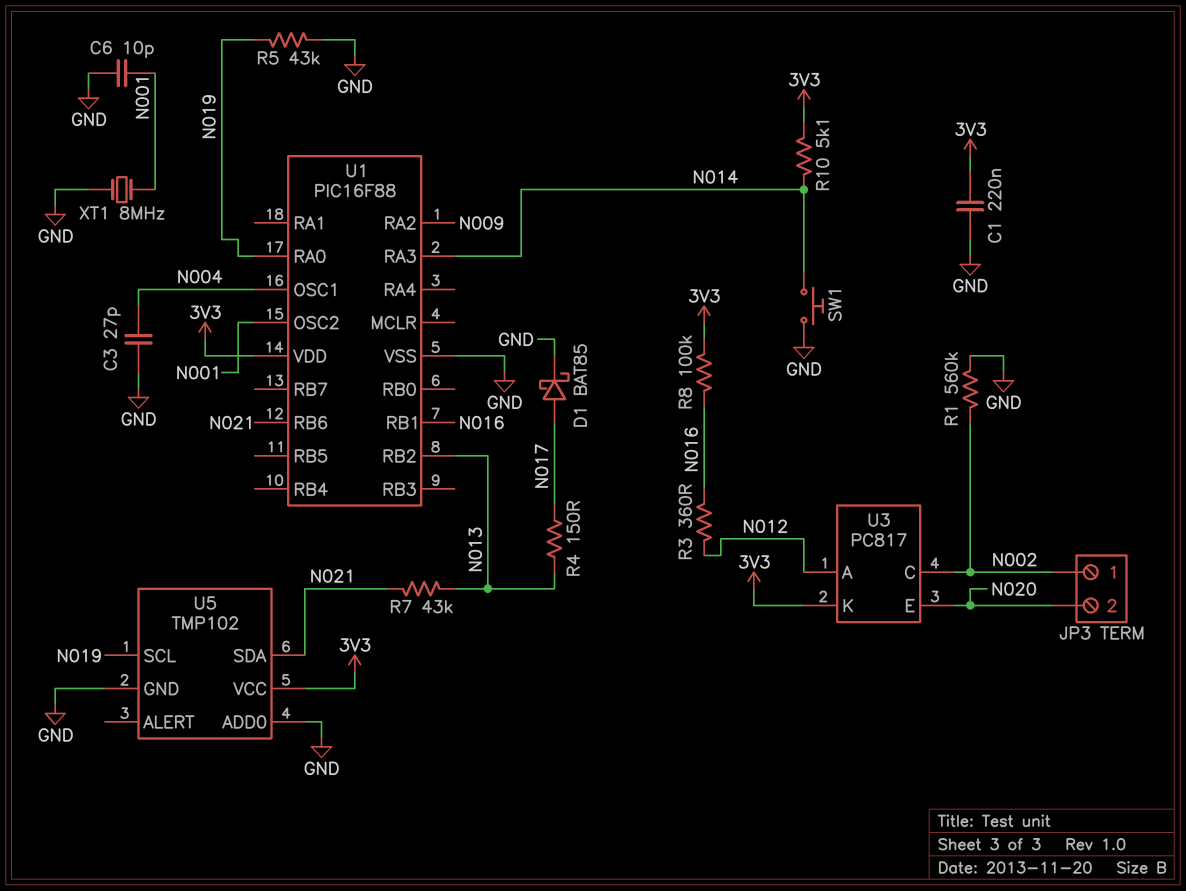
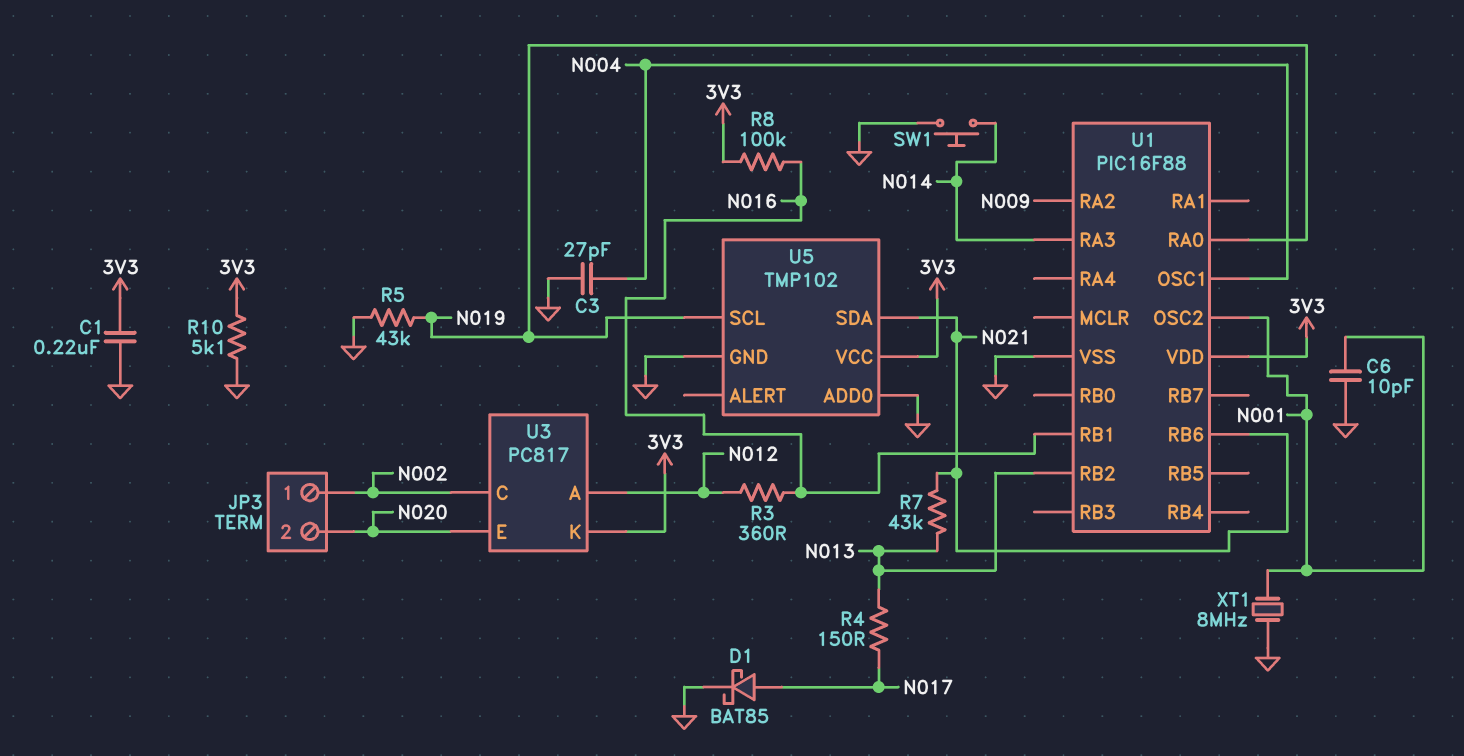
R1: 560k (GND, N002) -> none
R10: 5.1k (3V3, N014) -> 5.1k (3V3, GND)

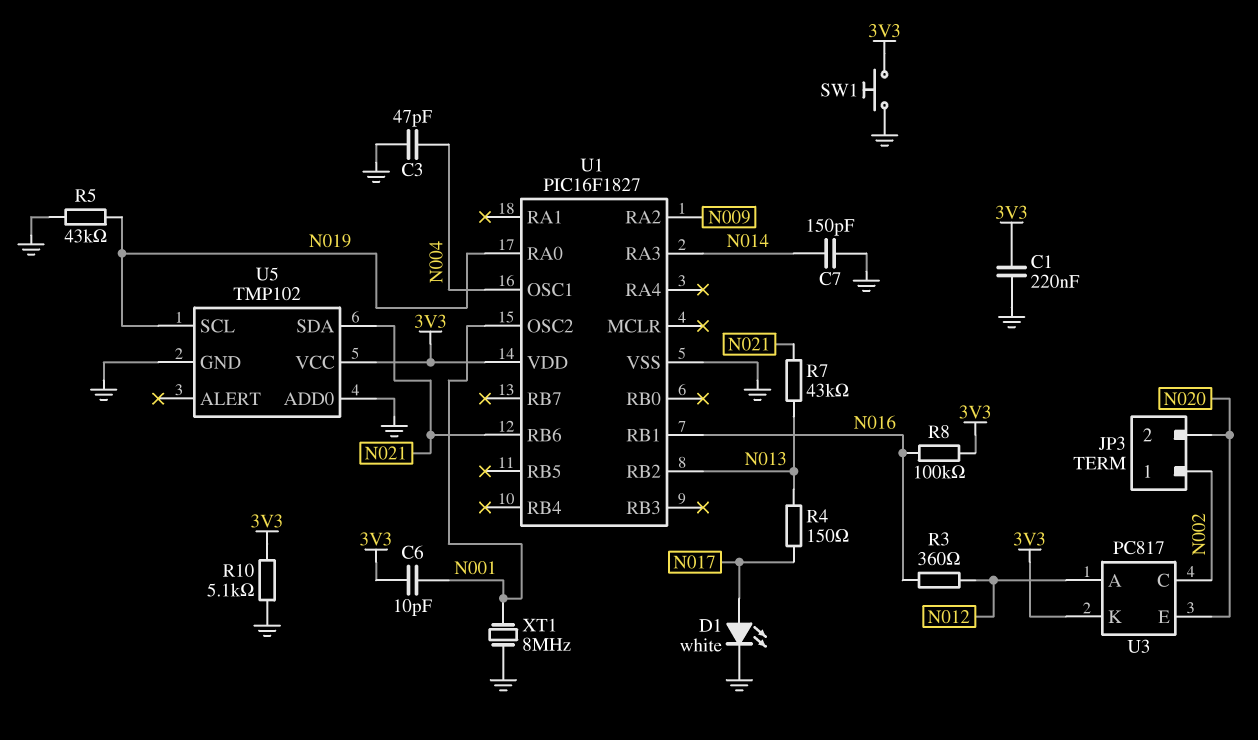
C3: 27pF (GND, N004) -> 47pF (GND, N004)
C6: 10pF (GND, N001) -> 10pF (3V3, N001)
C7: none -> 150pF (GND, N014)
D1: schottky BAT85 (A N017, K GND) -> LED white (A N017, K GND)
SW1: button (GND, N014) -> button (3V3, GND)
U1: PIC16F88 -> PIC16F1827

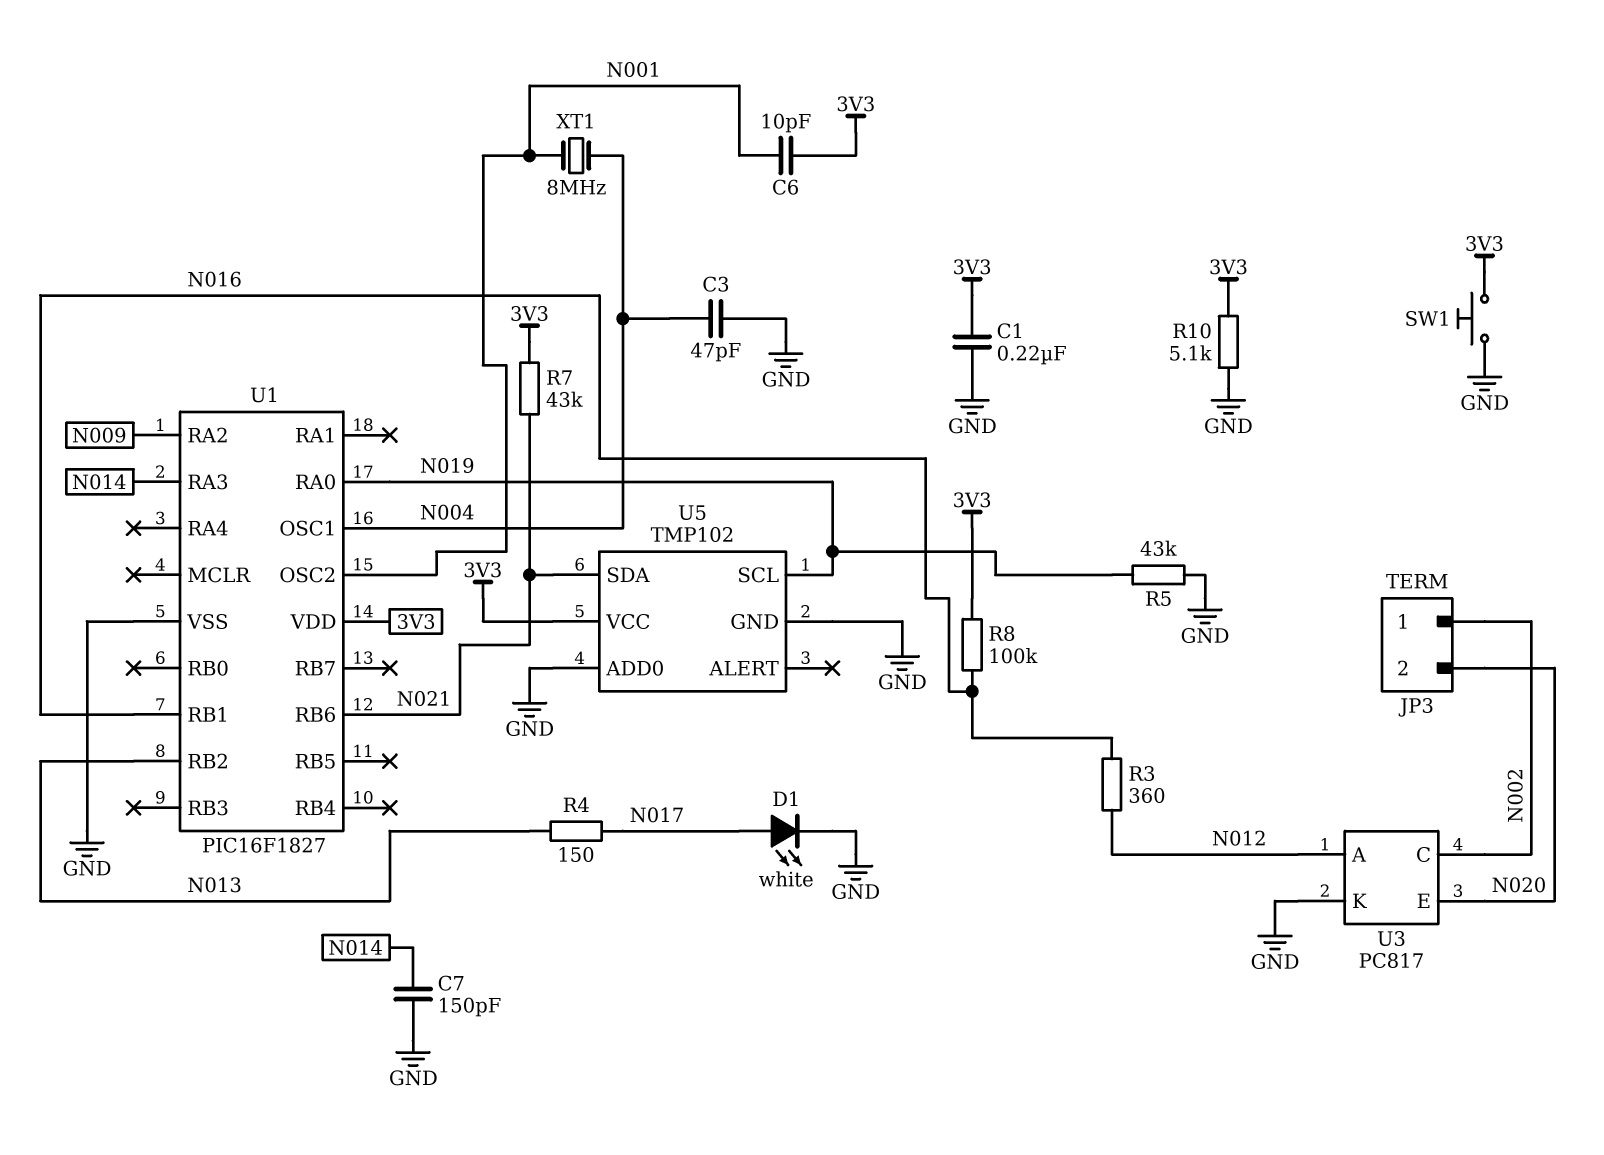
R7: 43k (N013, N021) -> 43k (3V3, N021)
U3 pin K: 3V3 -> GND
XT1: 8MHz (GND, N001) -> 8MHz (N001, N004)

